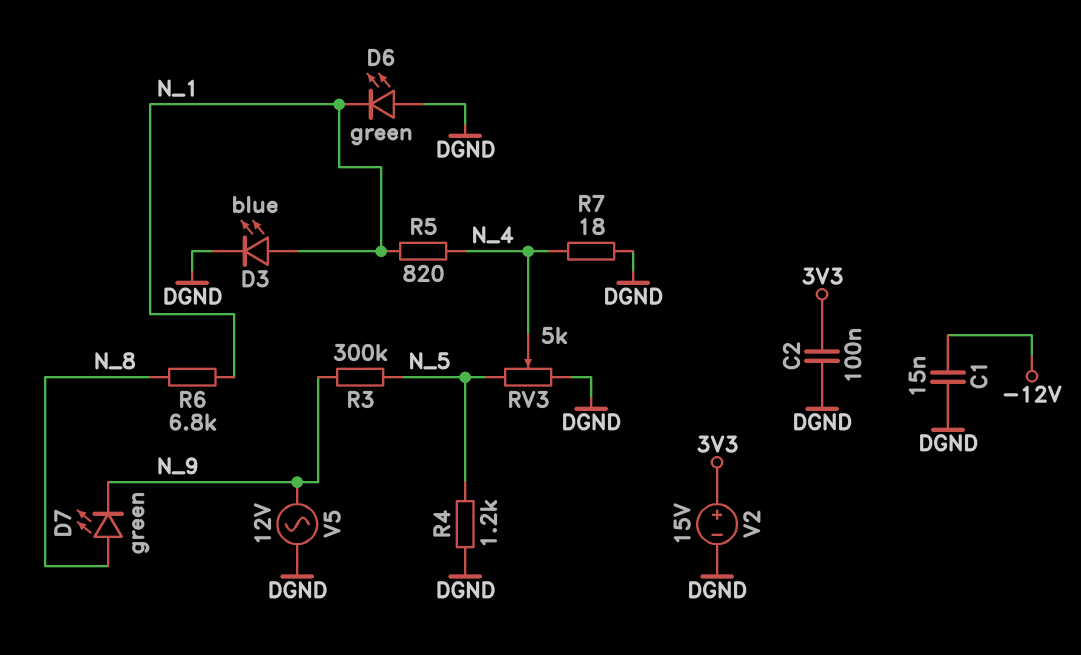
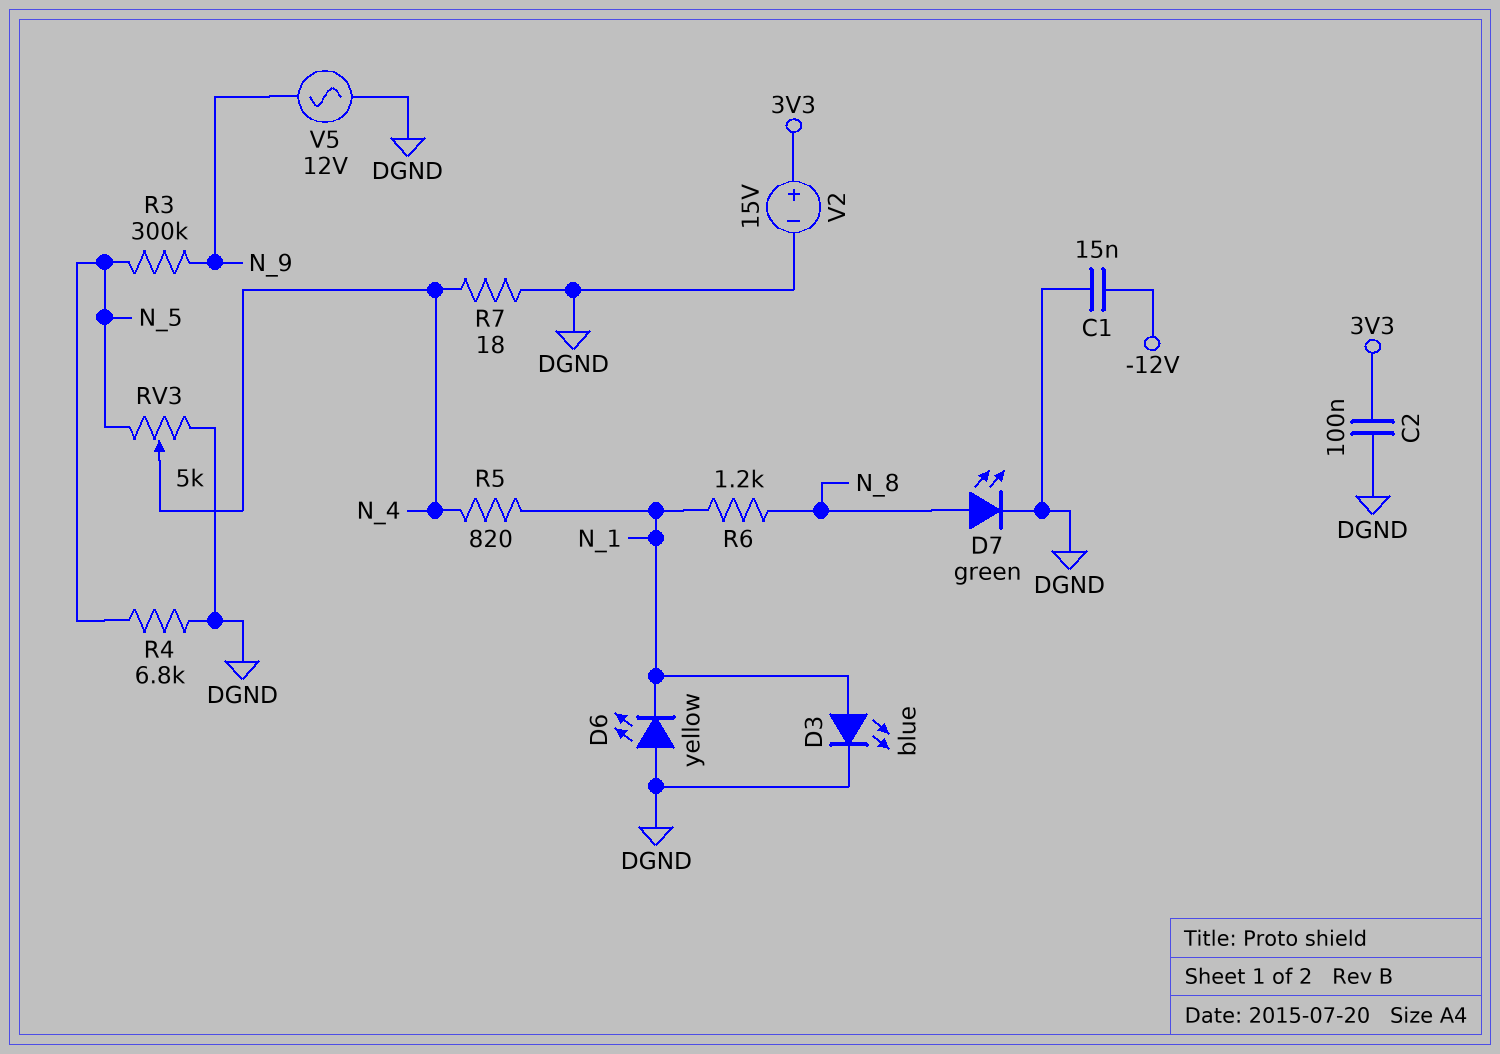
D6: LED green (A DGND, K N_1) -> LED yellow (A DGND, K N_1)
D7: LED green (A N_8, K N_9) -> LED green (A N_8, K DGND)
R4: 1.2k (DGND, N_5) -> 6.8k (DGND, N_5)
R6: 6.8k (N_1, N_8) -> 1.2k (N_1, N_8)

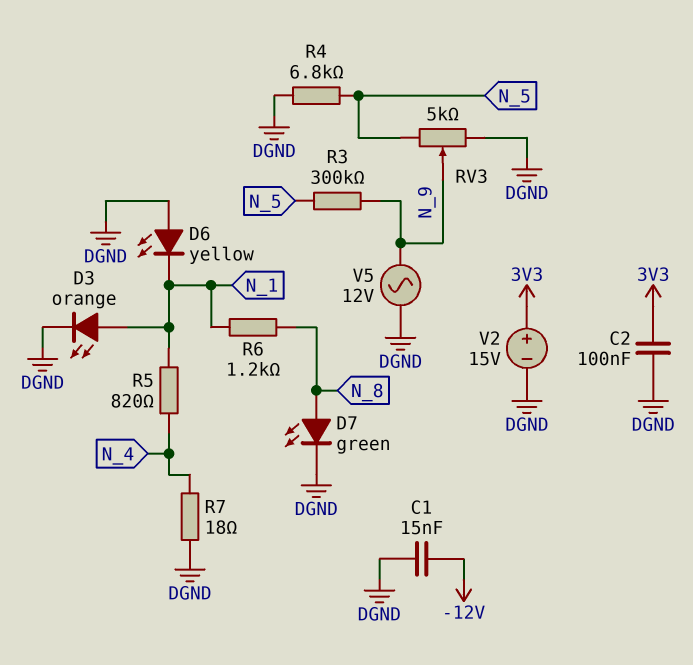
D3: LED blue (A N_1, K DGND) -> LED orange (A N_1, K DGND)
RV3: 5k (DGND, N_5, wiper N_4) -> 5k (DGND, N_5, wiper N_9)

